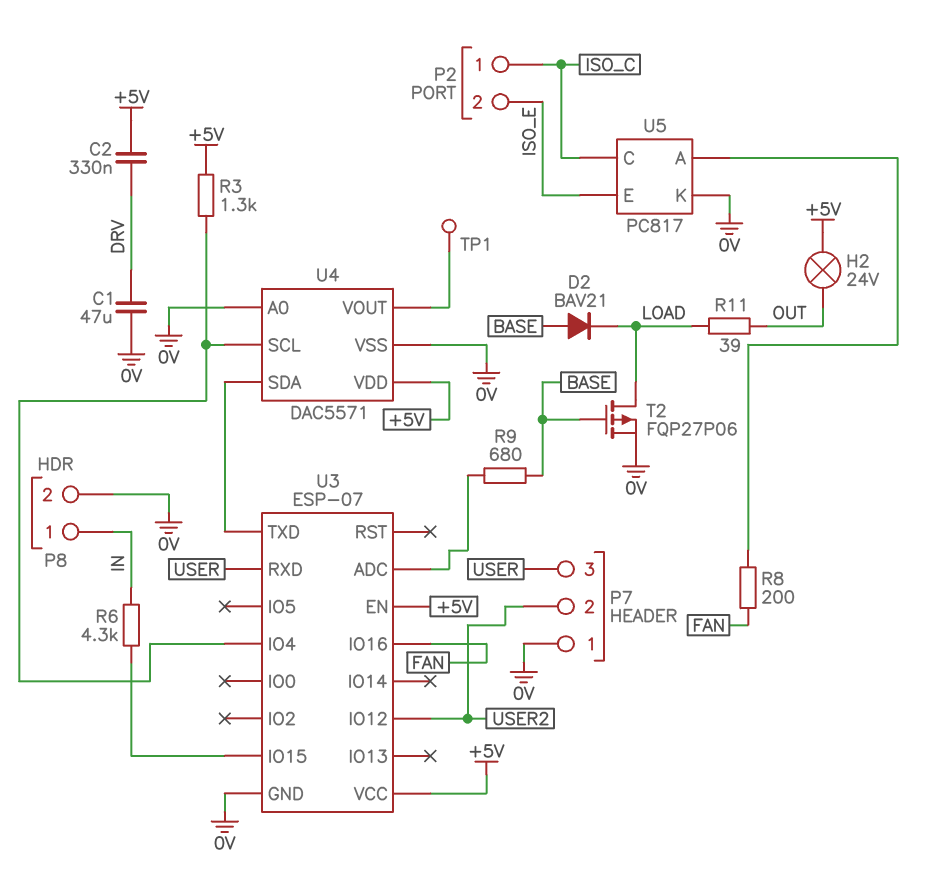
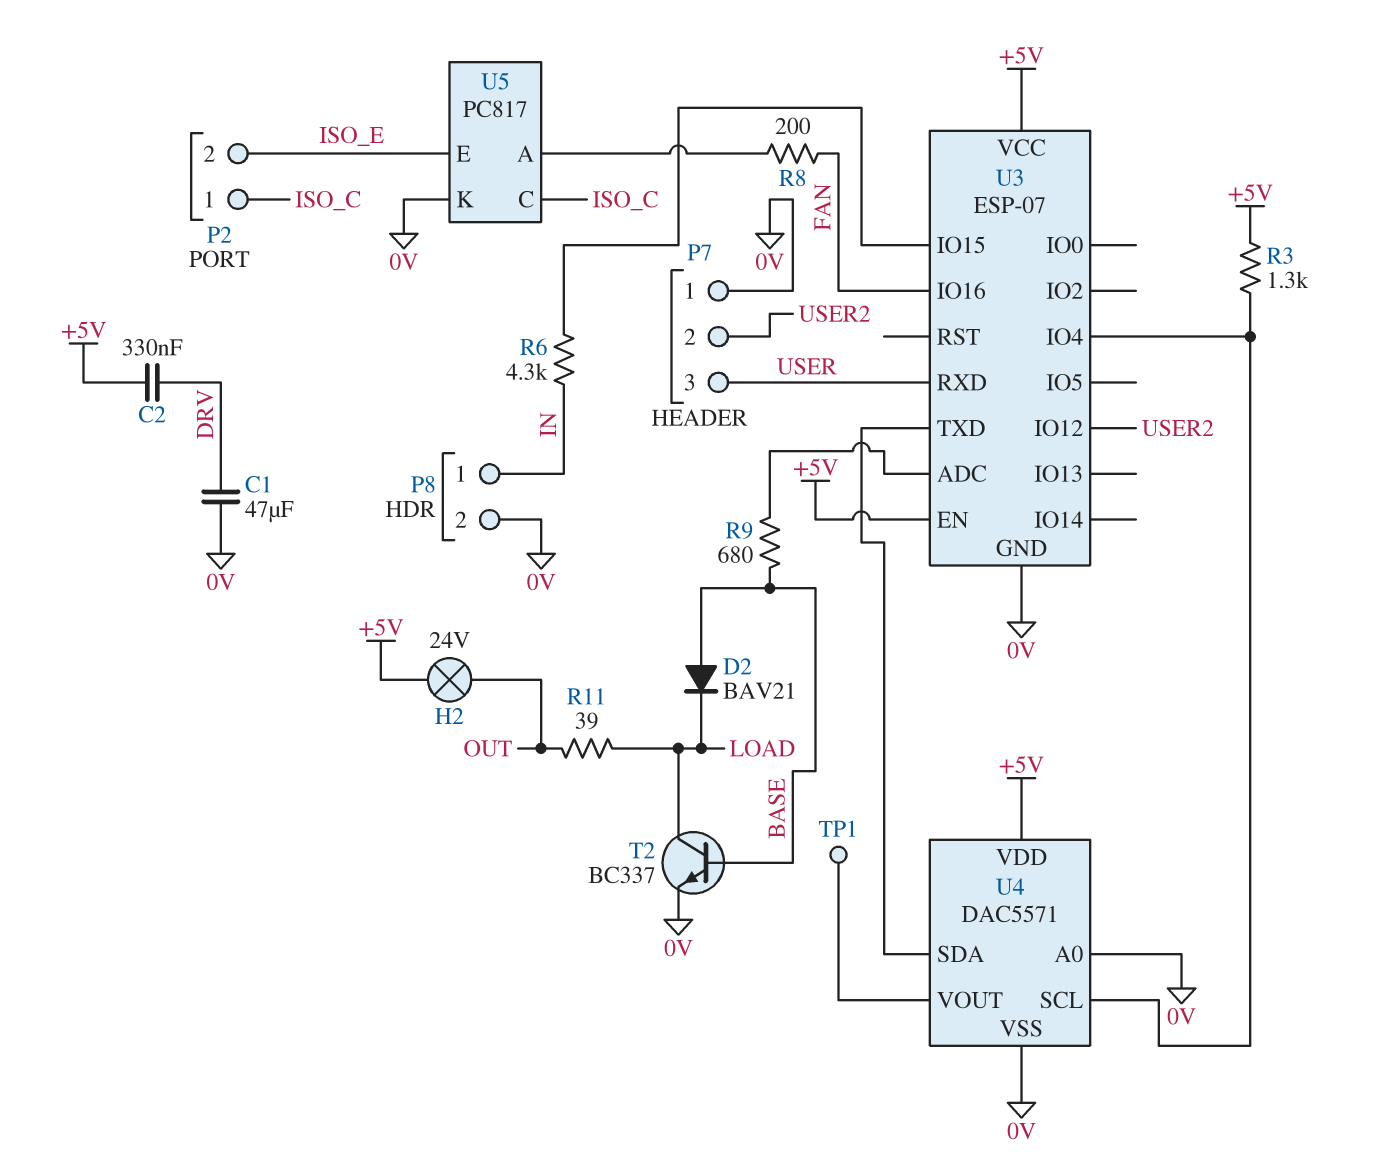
T2: PMOS FQP27P06 (G BASE, D LOAD, S 0V) -> NPN BC337 (B BASE, C LOAD, E 0V)

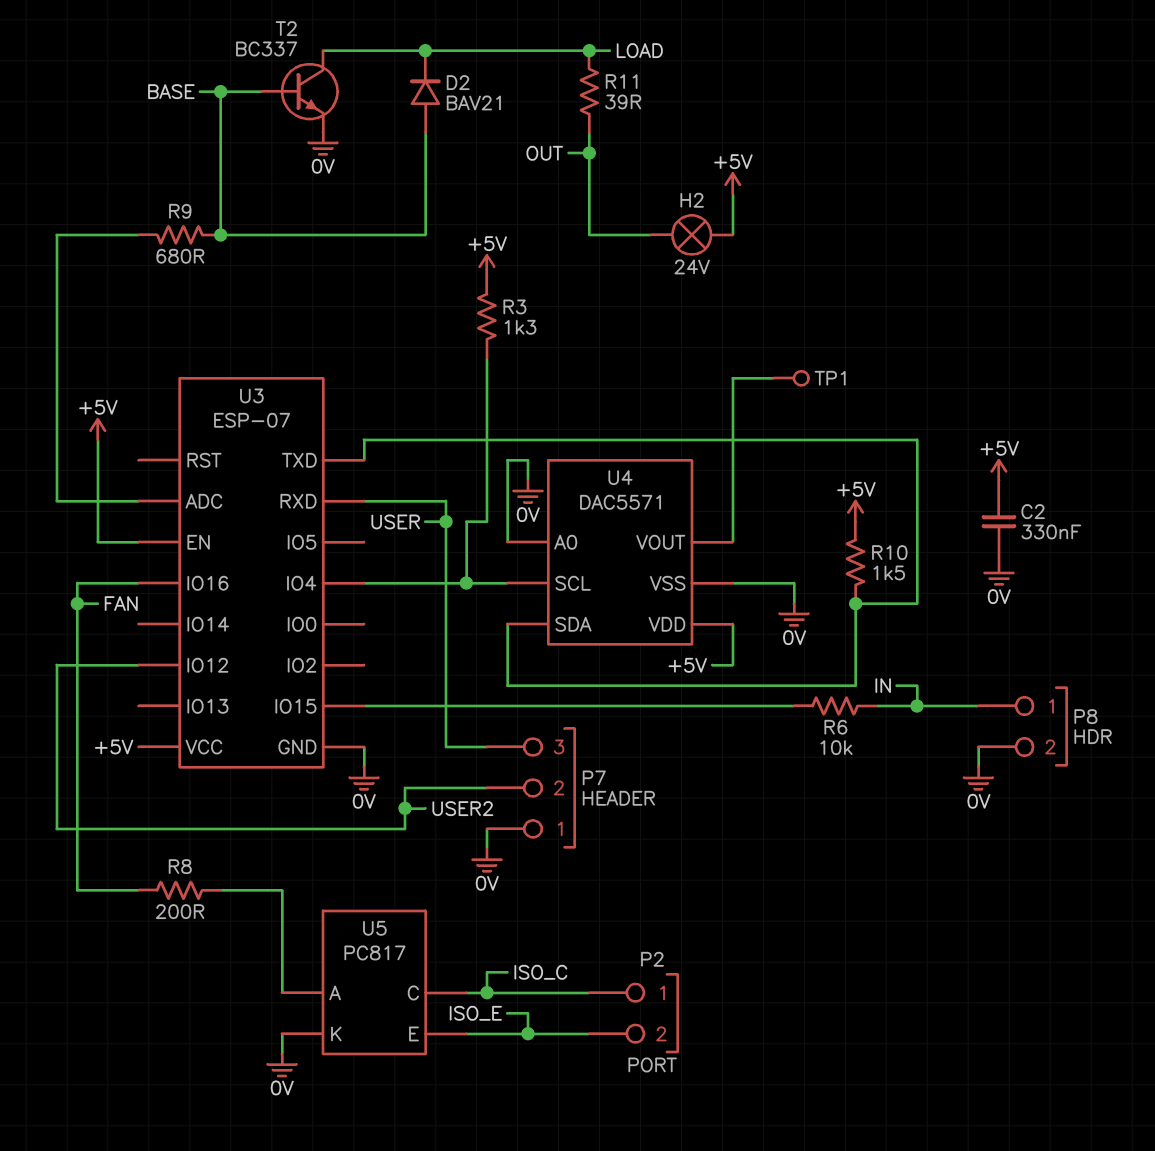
C1: 47uF (0V, DRV) -> none
C2: 330nF (+5V, DRV) -> 330nF (+5V, 0V)
R6: 4.3k (IN, U3/IO15) -> 10k (IN, U3/IO15)
R10: none -> 1.5k (+5V, U3/TXD)

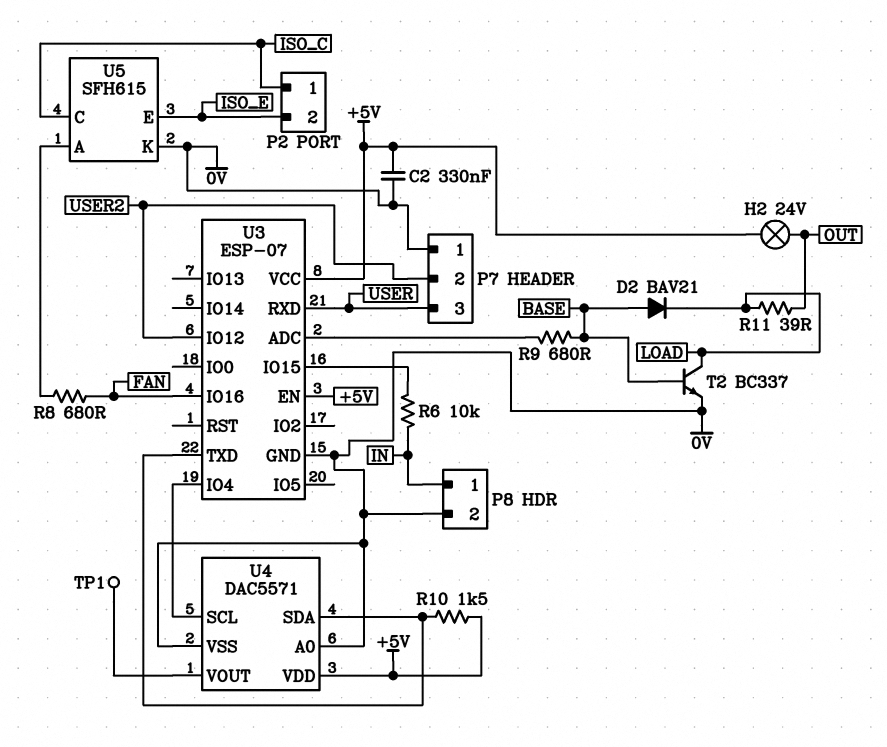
R3: 1.3k (+5V, U3/IO4) -> none
R8: 200 (FAN, U5/A) -> 680 (FAN, U5/A)
U5: PC817 -> SFH615

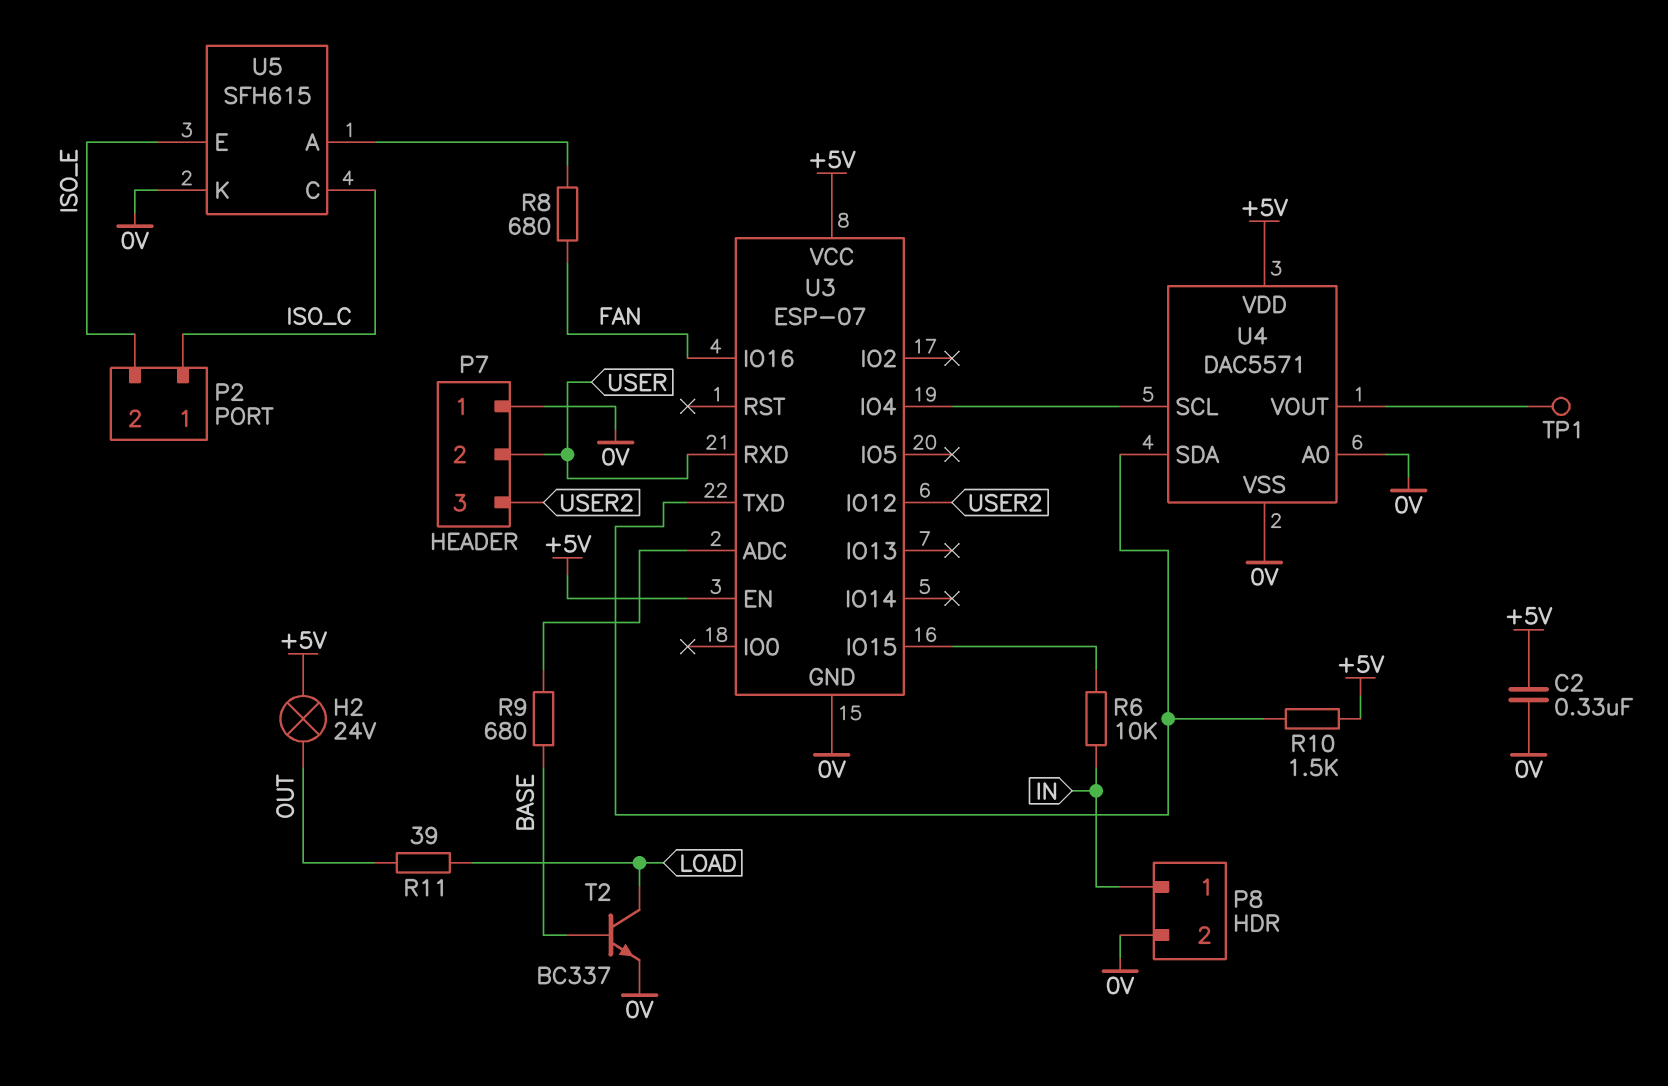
D2: diode BAV21 (A BASE, K LOAD) -> none
P7 pin 2: USER2 -> USER
P7 pin 3: USER -> USER2

